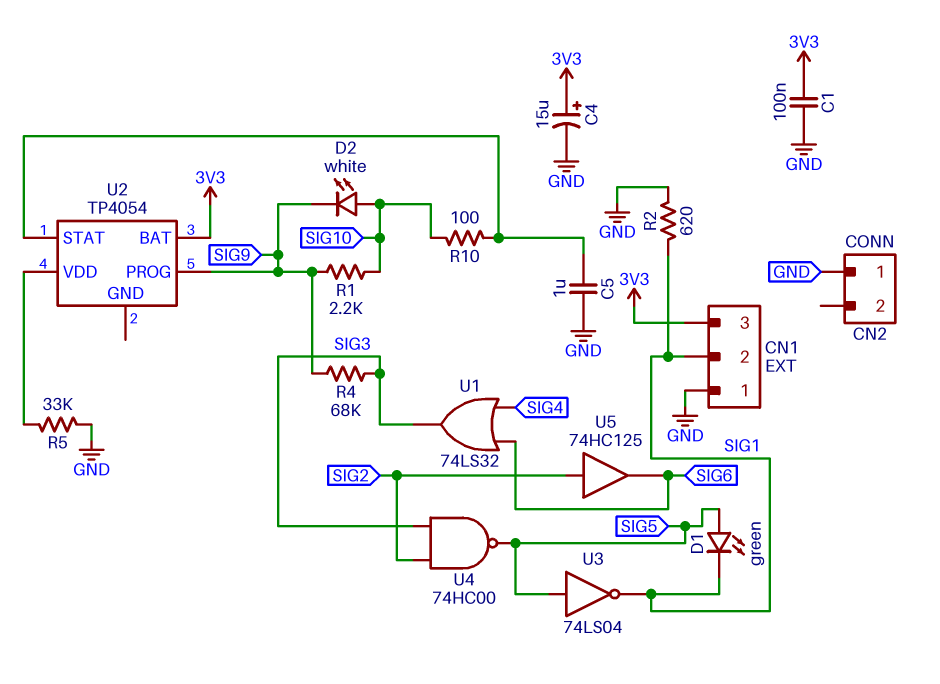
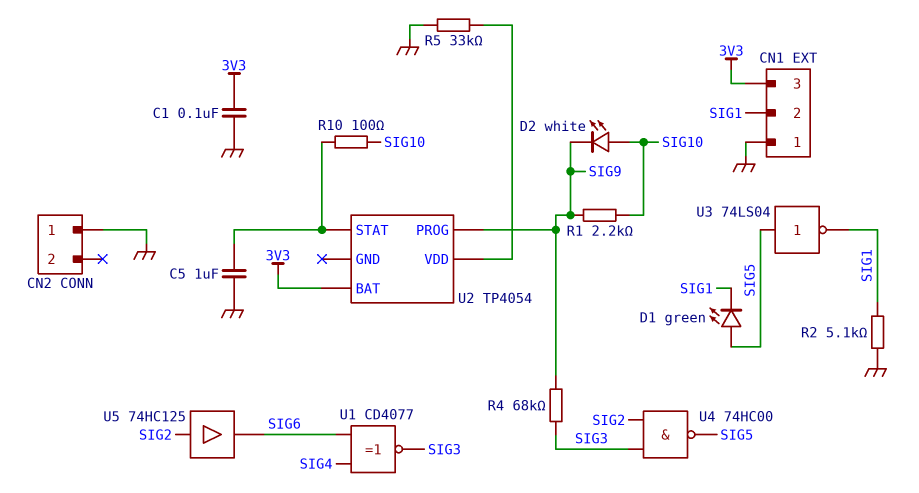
C4: 15uF (plus 3V3, minus GND) -> none
R2: 620 (GND, SIG1) -> 5.1k (GND, SIG1)
U1: OR 74LS32 (in SIG4, in SIG6, out SIG3) -> XNOR CD4077 (in SIG4, in SIG6, out SIG3)

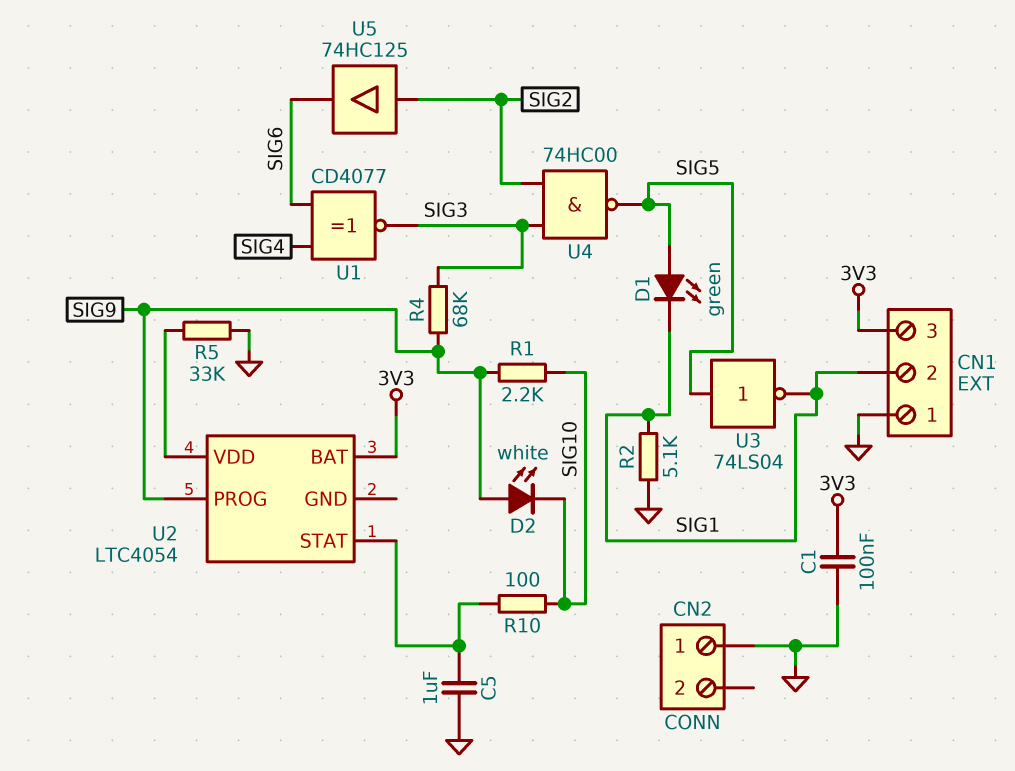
D2: LED white (A SIG10, K SIG9) -> LED white (A SIG9, K SIG10)
U2: TP4054 -> LTC4054

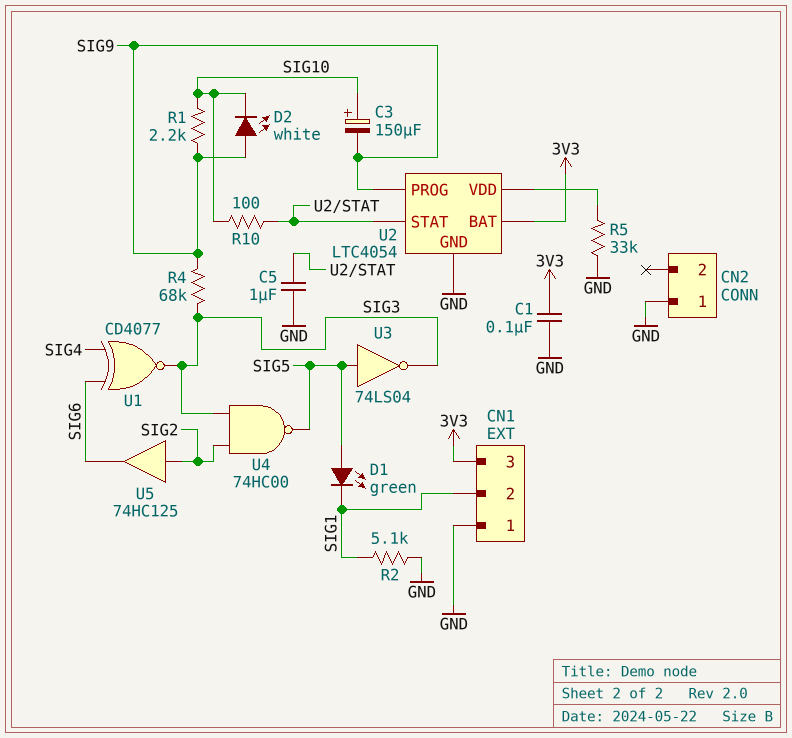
C3: none -> 150uF (plus SIG10, minus SIG9)
U2 pin GND: none -> GND
U3: NOT 74LS04 (in SIG5, out SIG1) -> NOT 74LS04 (in SIG5, out SIG3)

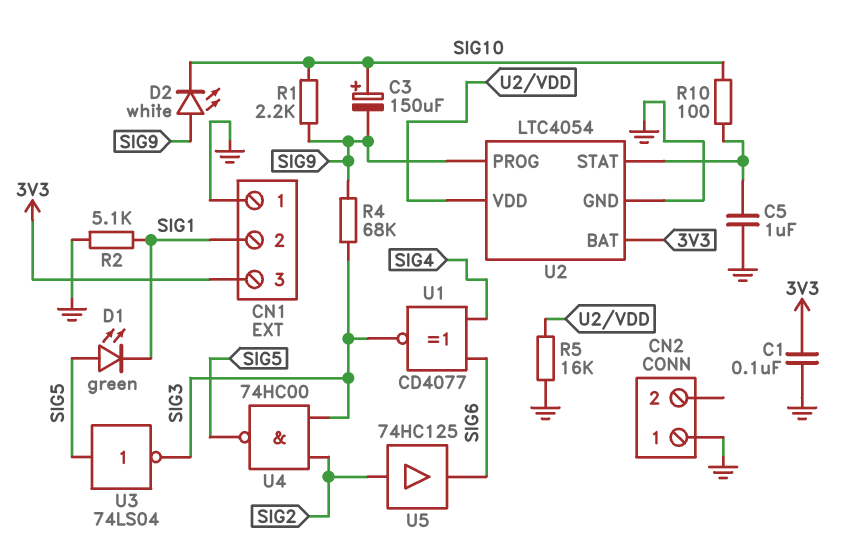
R5: 33k (GND, U2/VDD) -> 16k (GND, U2/VDD)

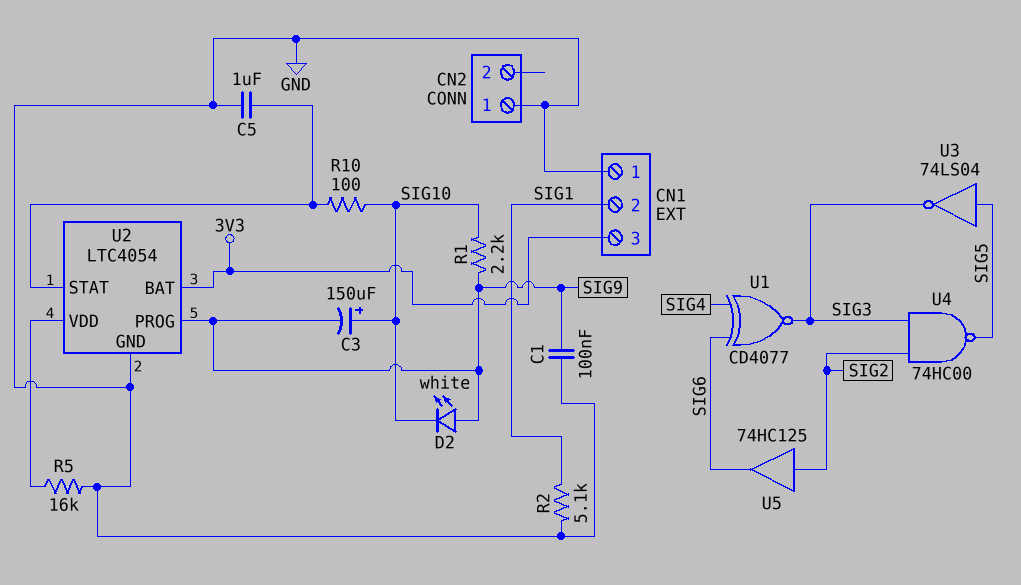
C1: 100nF (3V3, GND) -> 100nF (GND, SIG9)
D1: LED green (A SIG5, K SIG1) -> none
R4: 68k (SIG3, SIG9) -> none

